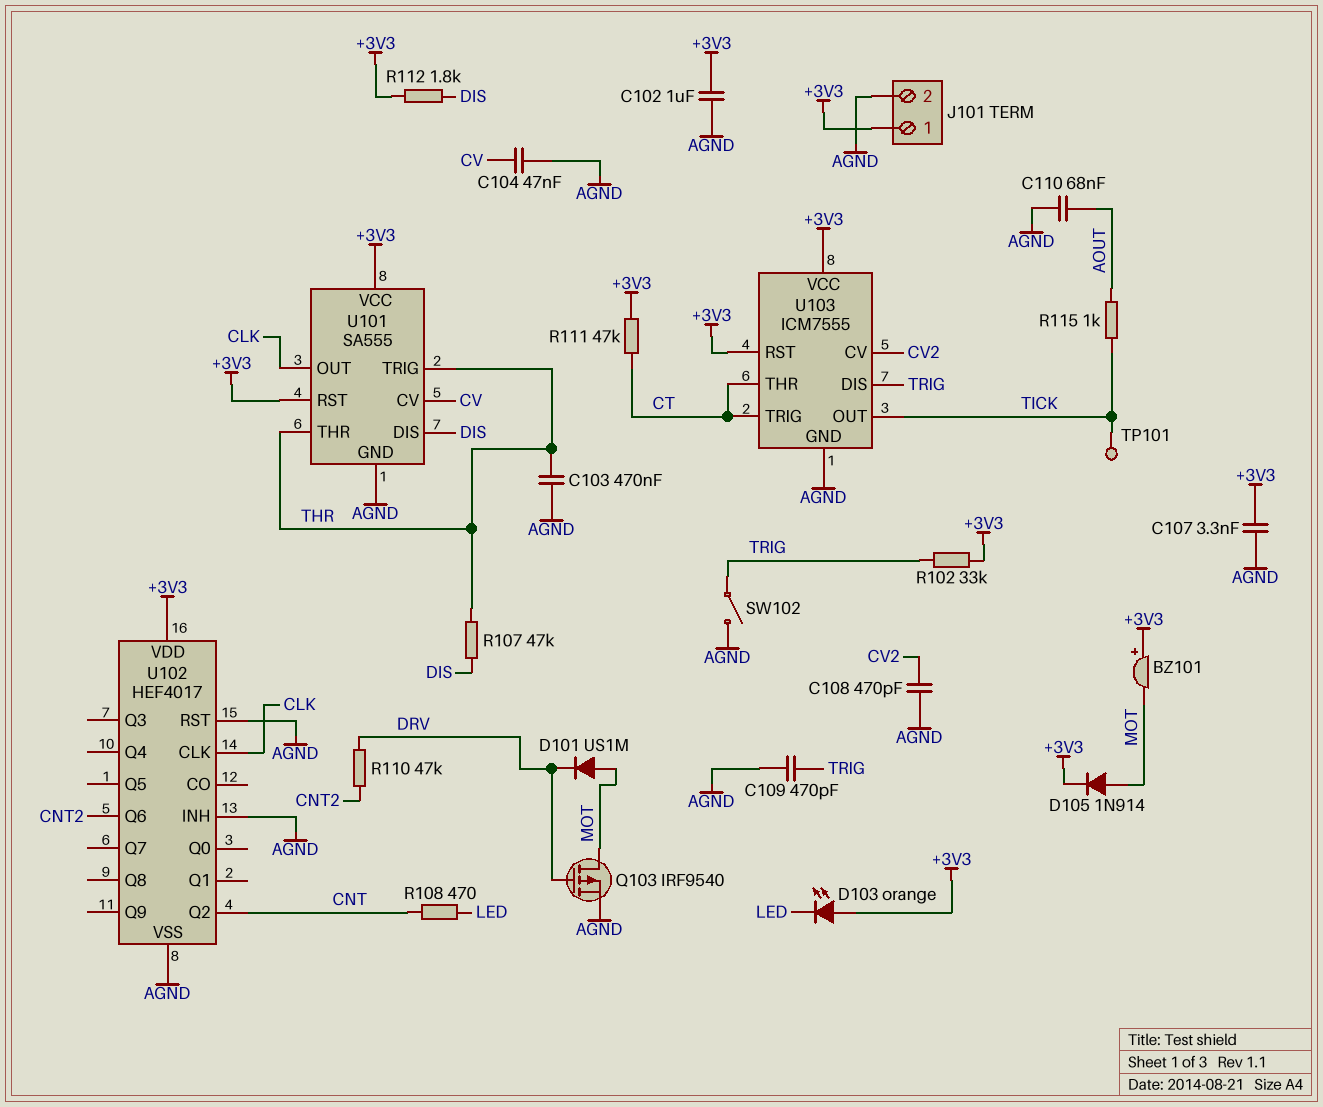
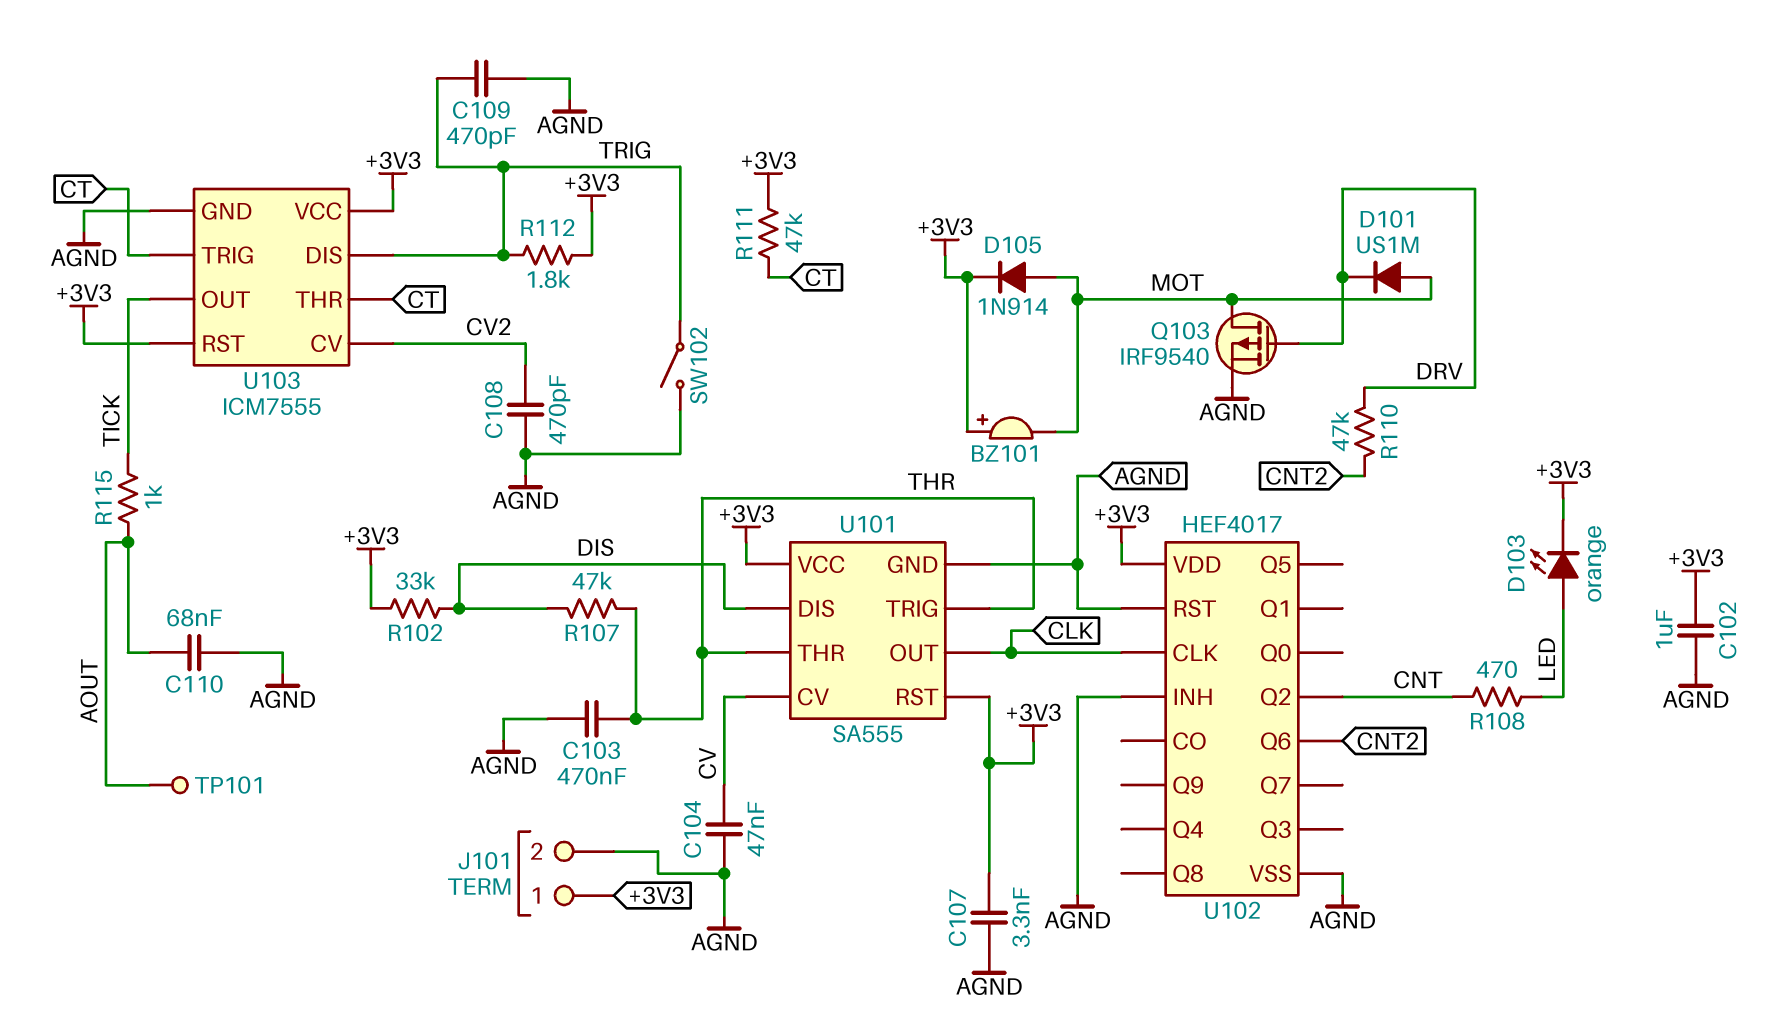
D103: LED orange (A +3V3, K LED) -> LED orange (A LED, K +3V3)
R102: 33k (+3V3, TRIG) -> 33k (+3V3, DIS)
R112: 1.8k (+3V3, DIS) -> 1.8k (+3V3, TRIG)
TP101: test point (TICK) -> test point (AOUT)

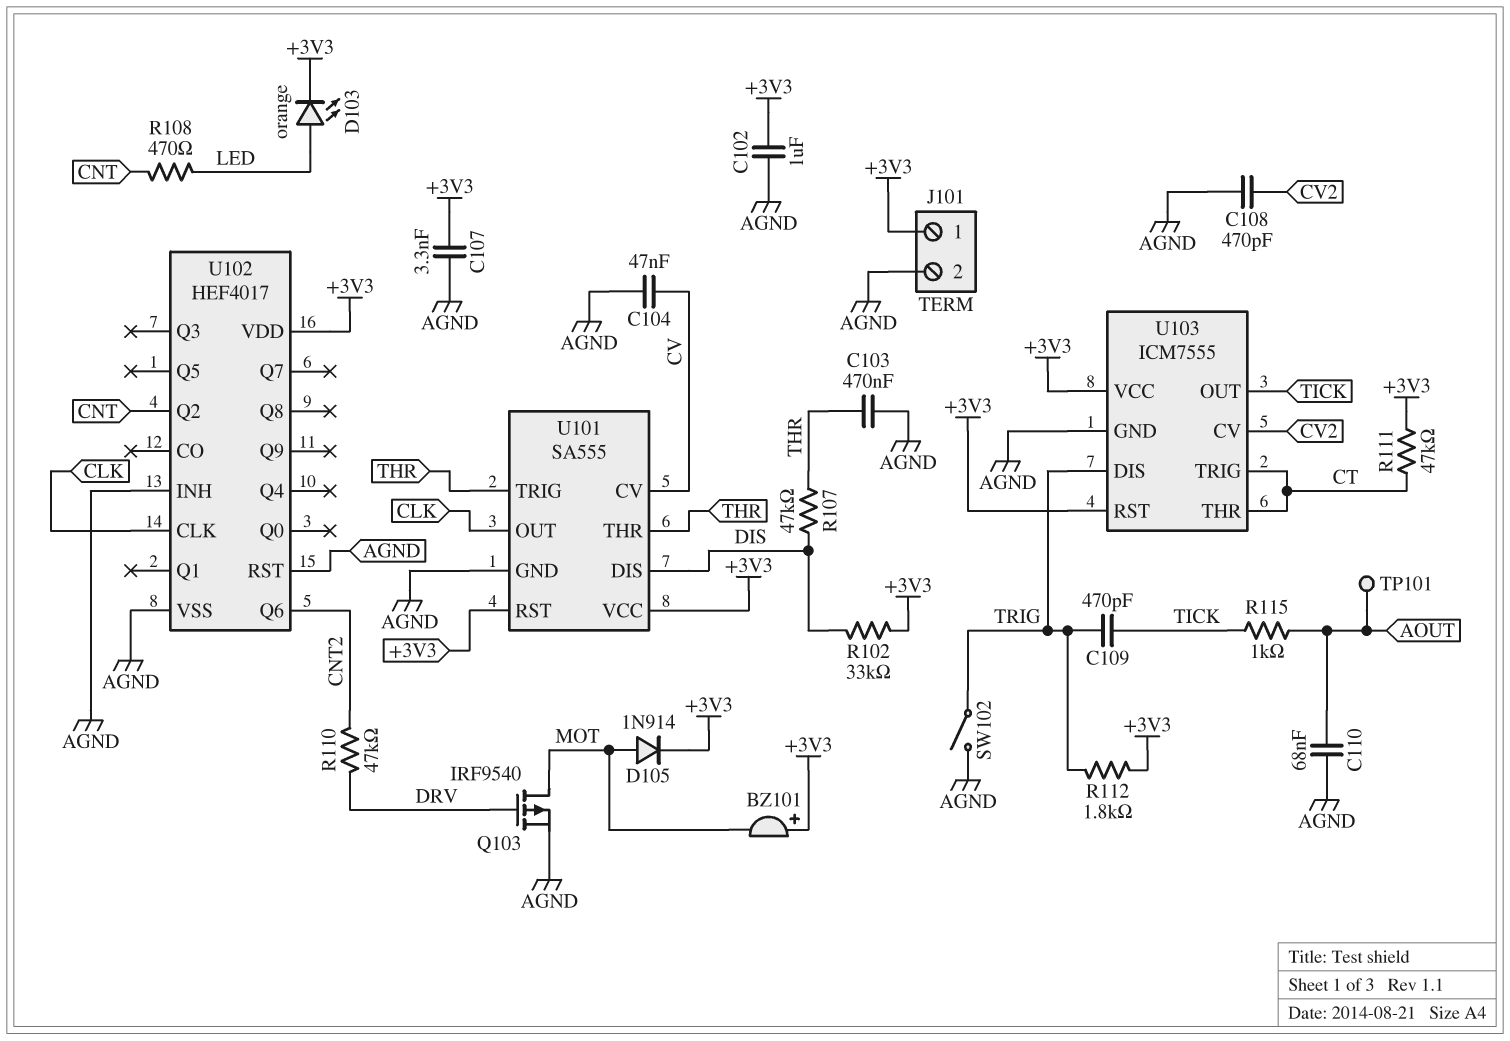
C109: 470pF (AGND, TRIG) -> 470pF (TICK, TRIG)
D101: diode US1M (A MOT, K DRV) -> none

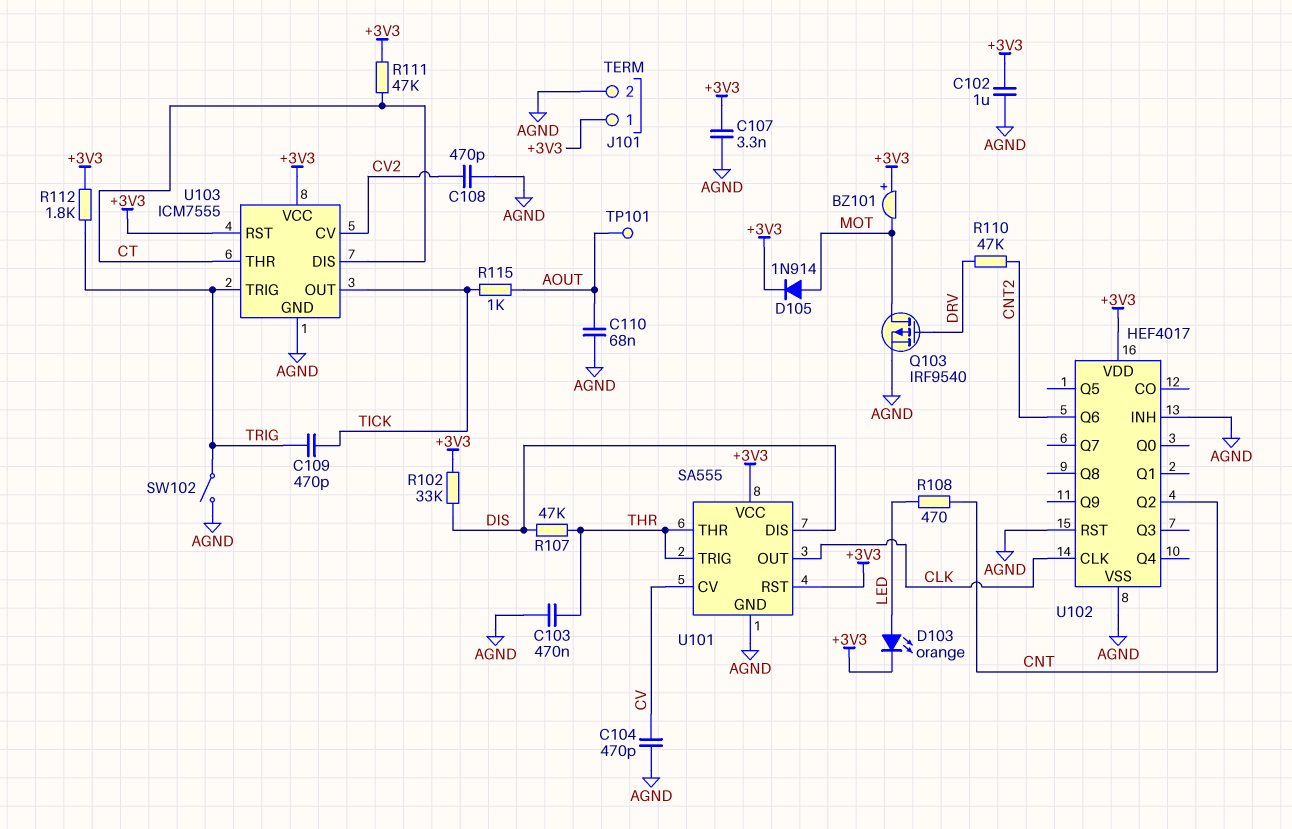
C104: 47nF (AGND, CV) -> 470pF (AGND, CV)
U103 pin DIS: TRIG -> CT
U103 pin TRIG: CT -> TRIG

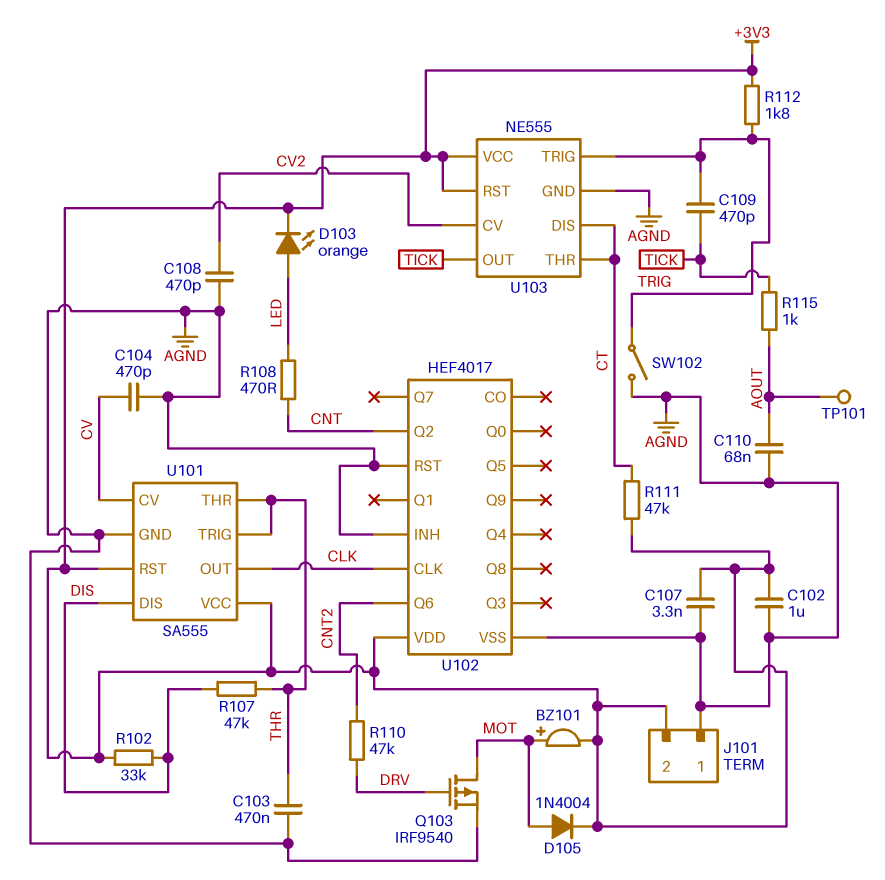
BZ101: buzzer (plus +3V3, minus MOT) -> buzzer (plus MOT, minus +3V3)
D105: diode 1N914 (A MOT, K +3V3) -> diode 1N4004 (A MOT, K +3V3)
J101 pin 1: +3V3 -> AGND
J101 pin 2: AGND -> +3V3
U103: ICM7555 -> NE555

